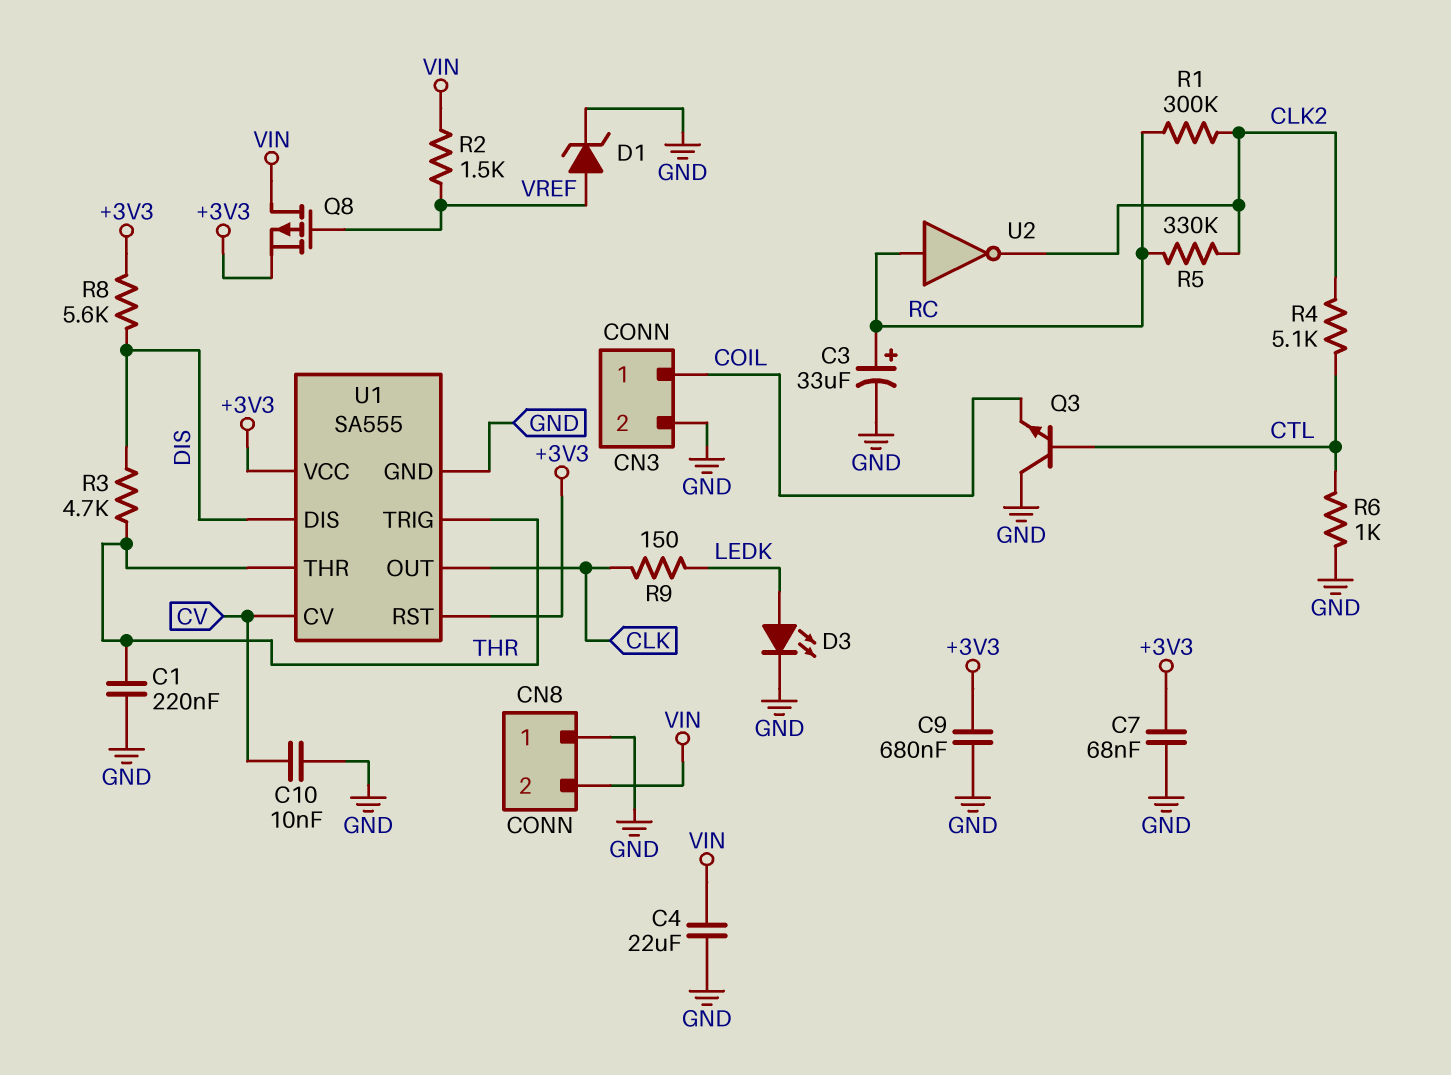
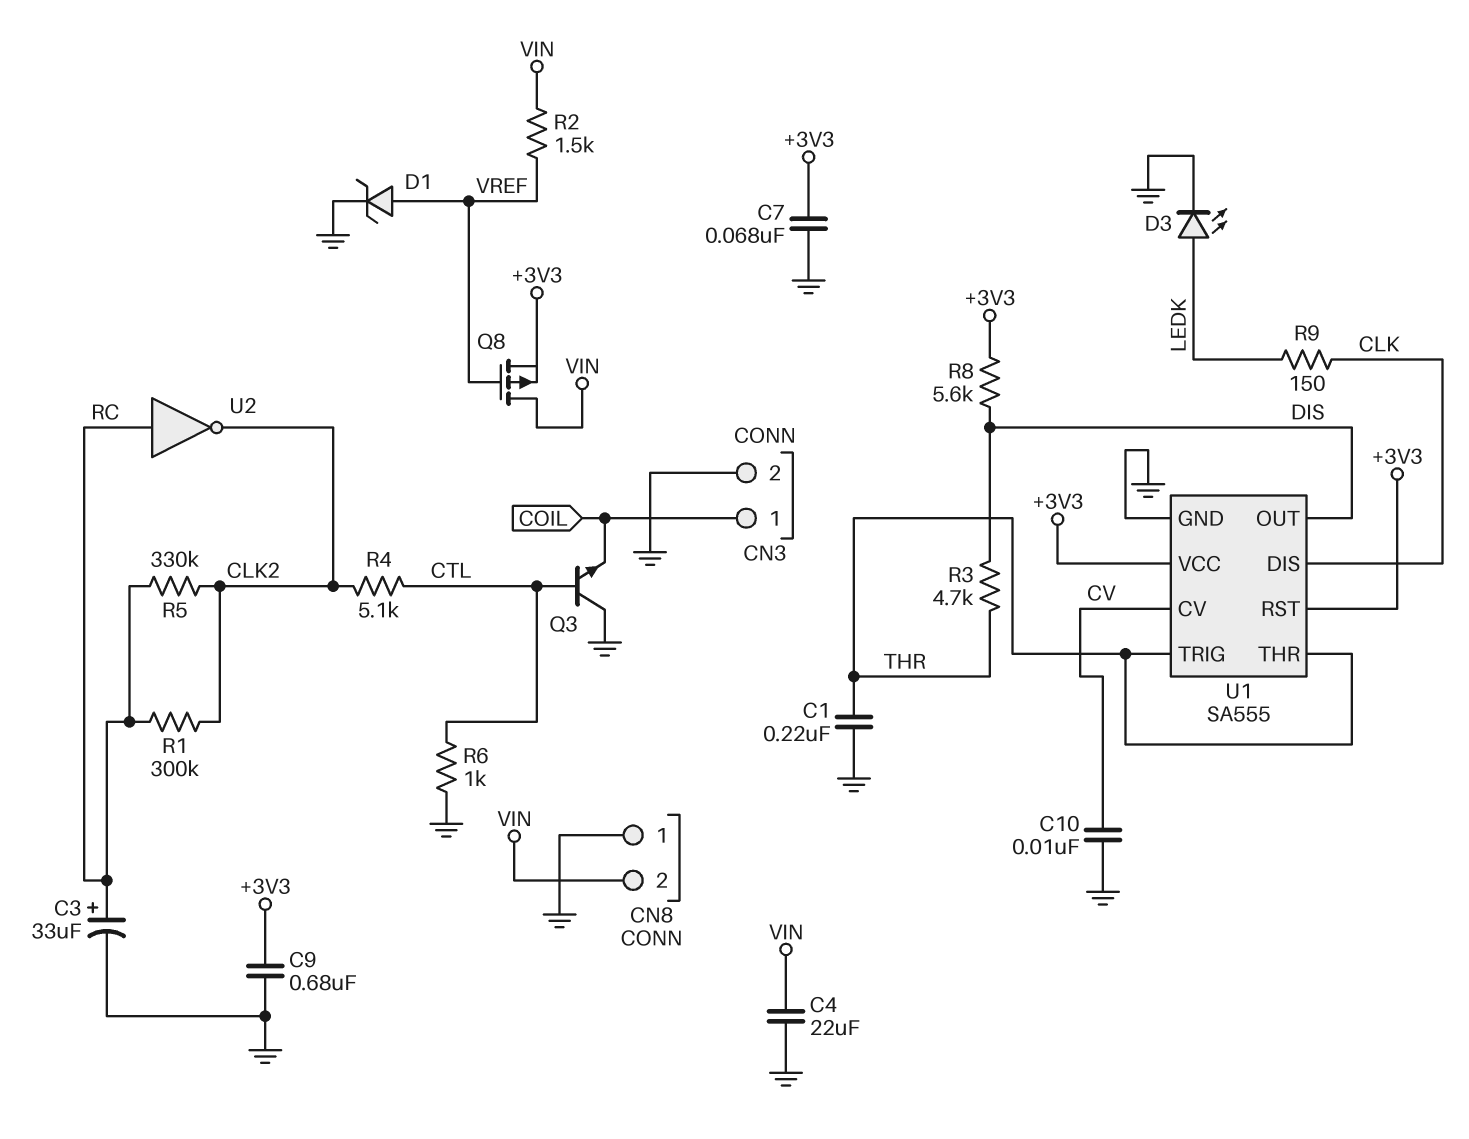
U1 pin DIS: DIS -> CLK
U1 pin OUT: CLK -> DIS

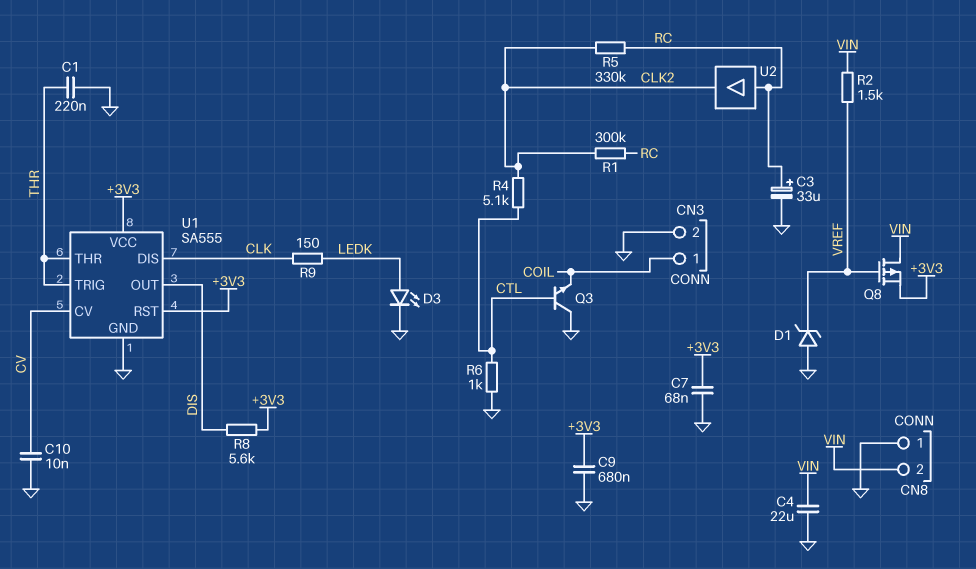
D1: zener (A VREF, K GND) -> zener (A GND, K VREF)
R3: 4.7k (DIS, THR) -> none
U2: NOT (in RC, out CLK2) -> buffer (in RC, out CLK2)

